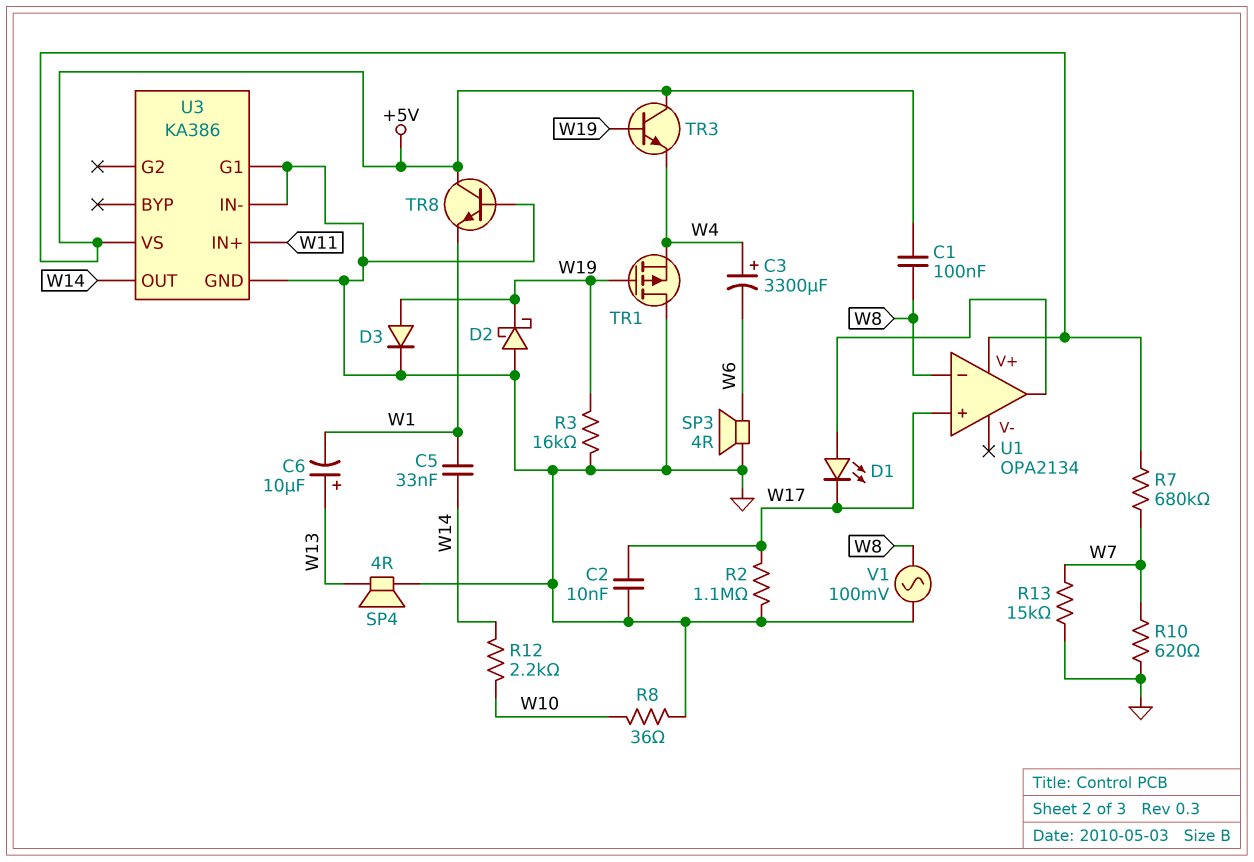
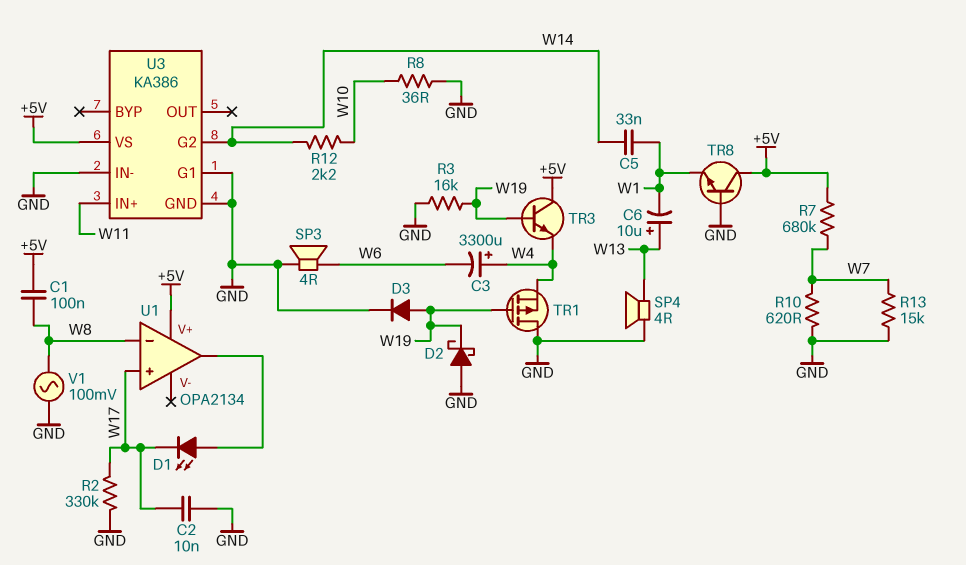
R2: 1.1M (GND, W17) -> 330k (GND, W17)
U3 pin G2: none -> W14
U3 pin OUT: W14 -> none

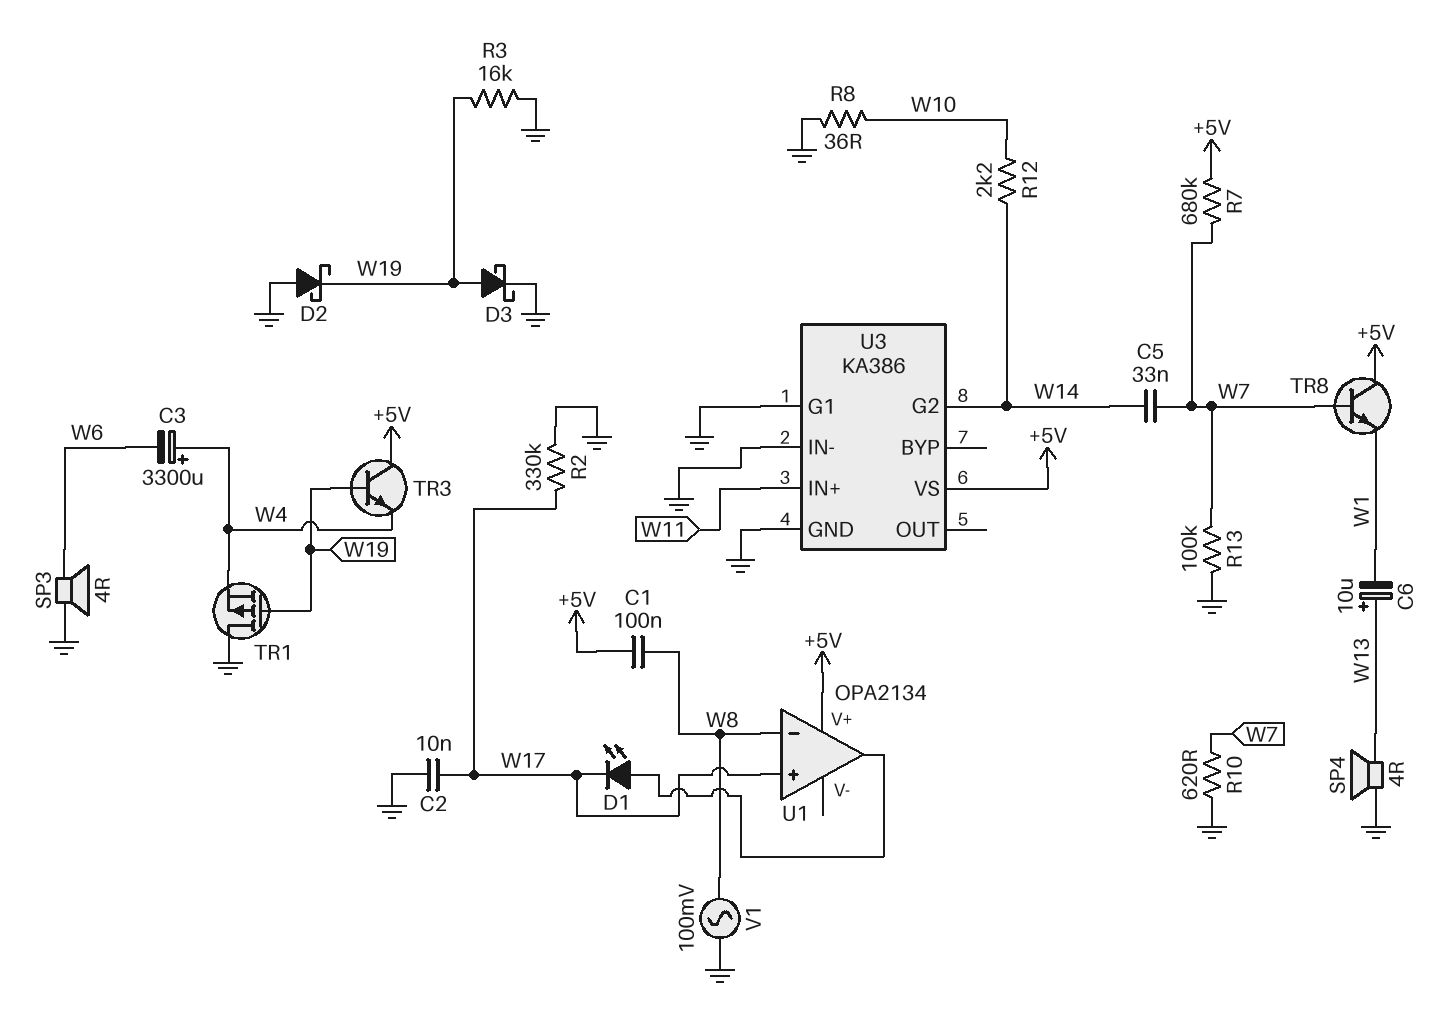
C5: 33nF (W1, W14) -> 33nF (W7, W14)
D3: diode (A W19, K GND) -> schottky (A W19, K GND)
R13: 15k (GND, W7) -> 100k (GND, W7)
TR8: NPN (B GND, C +5V, E W1) -> NPN (B W7, C +5V, E W1)

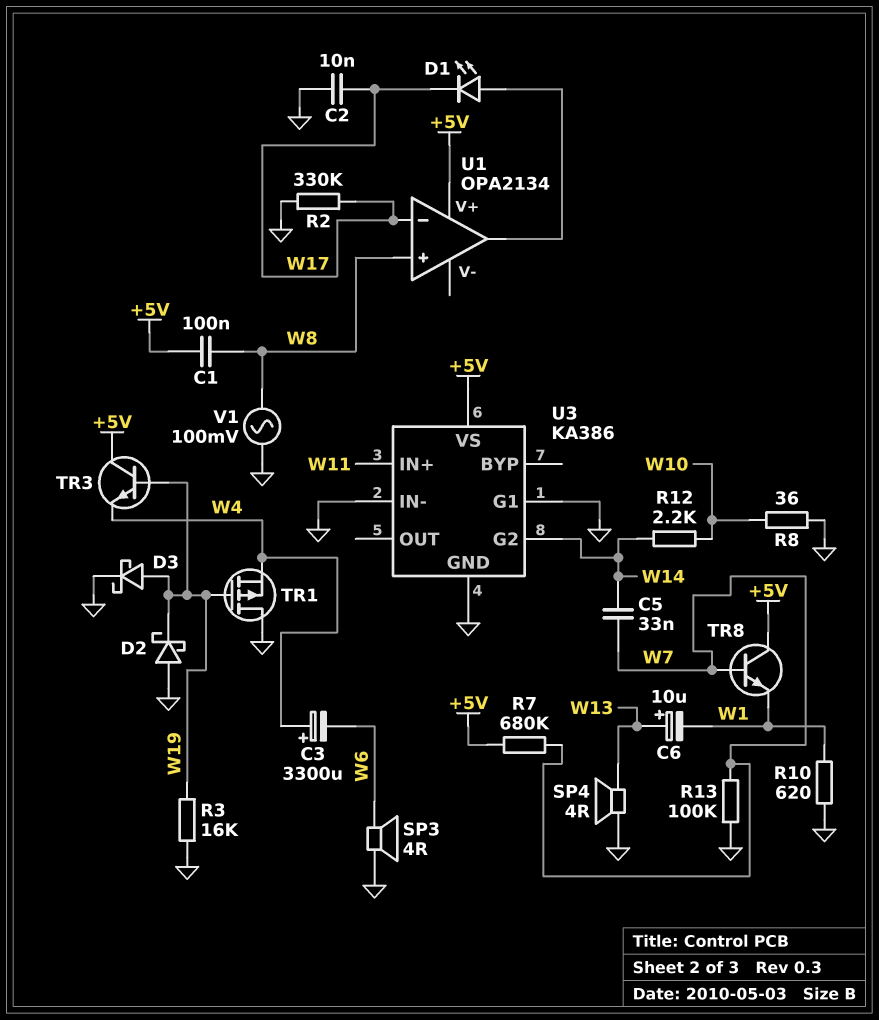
R10: 620 (GND, W7) -> 620 (GND, W1)
U1 pin in+: W17 -> W8
U1 pin in-: W8 -> W17

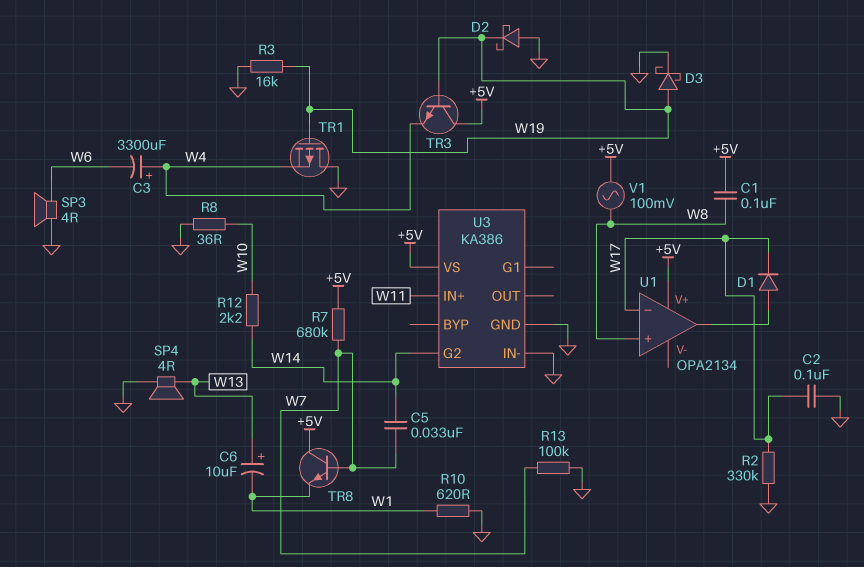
C2: 10nF (GND, W17) -> 100nF (GND, W17)
D1: LED (A U1/out, K W17) -> diode (A U1/out, K W17)
U3 pin G1: GND -> none
V1: AC 100mV (GND, W8) -> AC 100mV (+5V, W8)

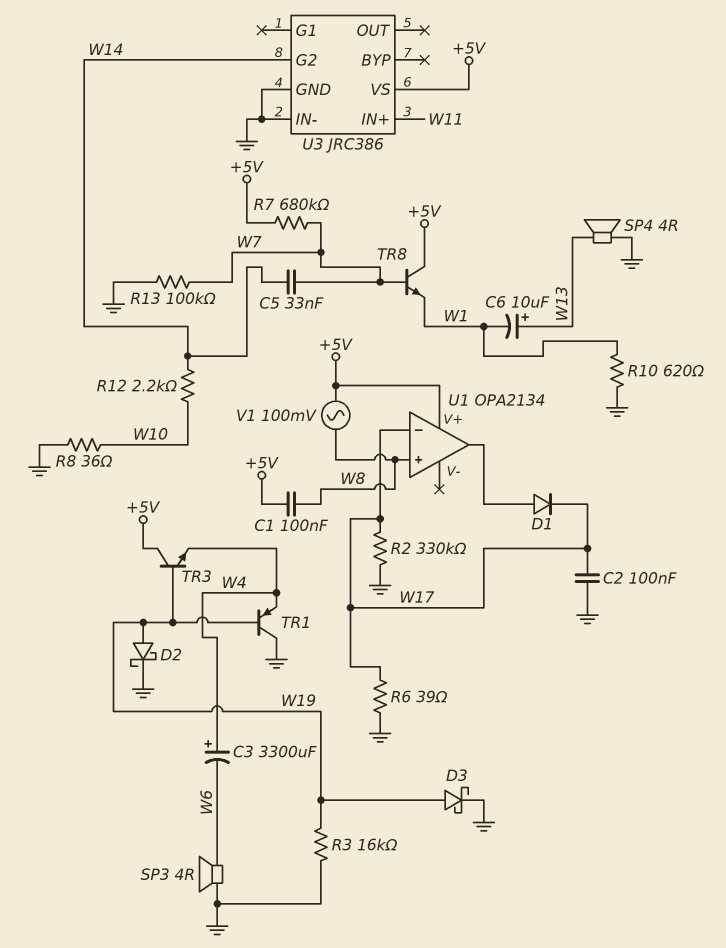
D2: schottky (A GND, K W19) -> schottky (A W19, K GND)
R6: none -> 39 (GND, W17)
TR1: PMOS (G W19, D GND, S W4) -> PNP (B W19, C GND, E W4)
U3: KA386 -> JRC386

